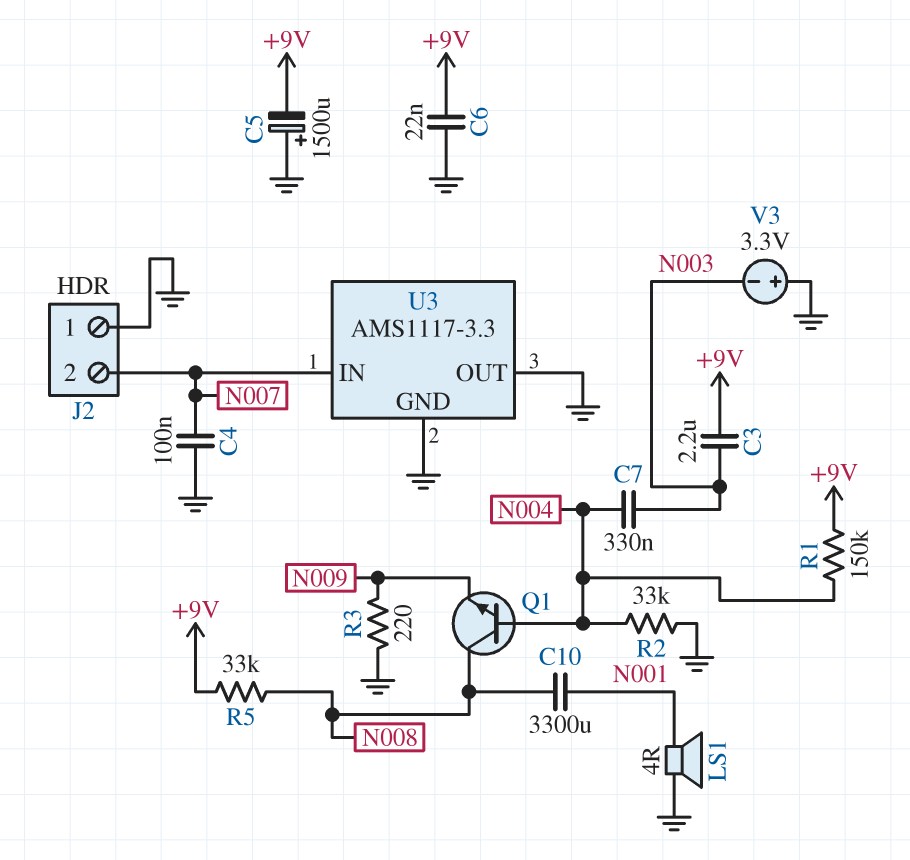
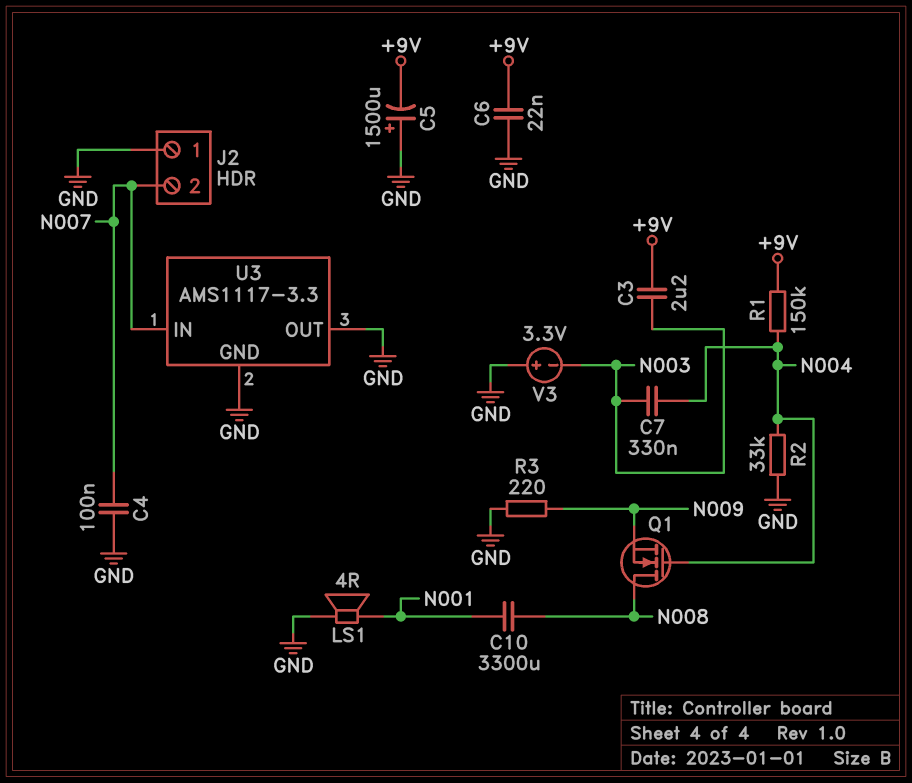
Q1: NPN (B N004, C N008, E N009) -> NMOS (G N004, D N008, S N009)
R5: 33k (+9V, N008) -> none

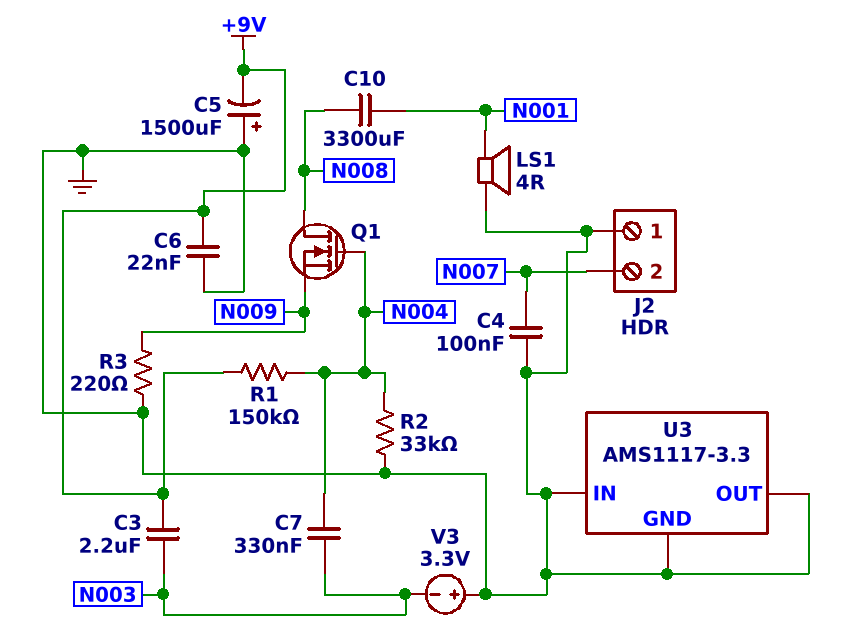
U3 pin IN: N007 -> GND

